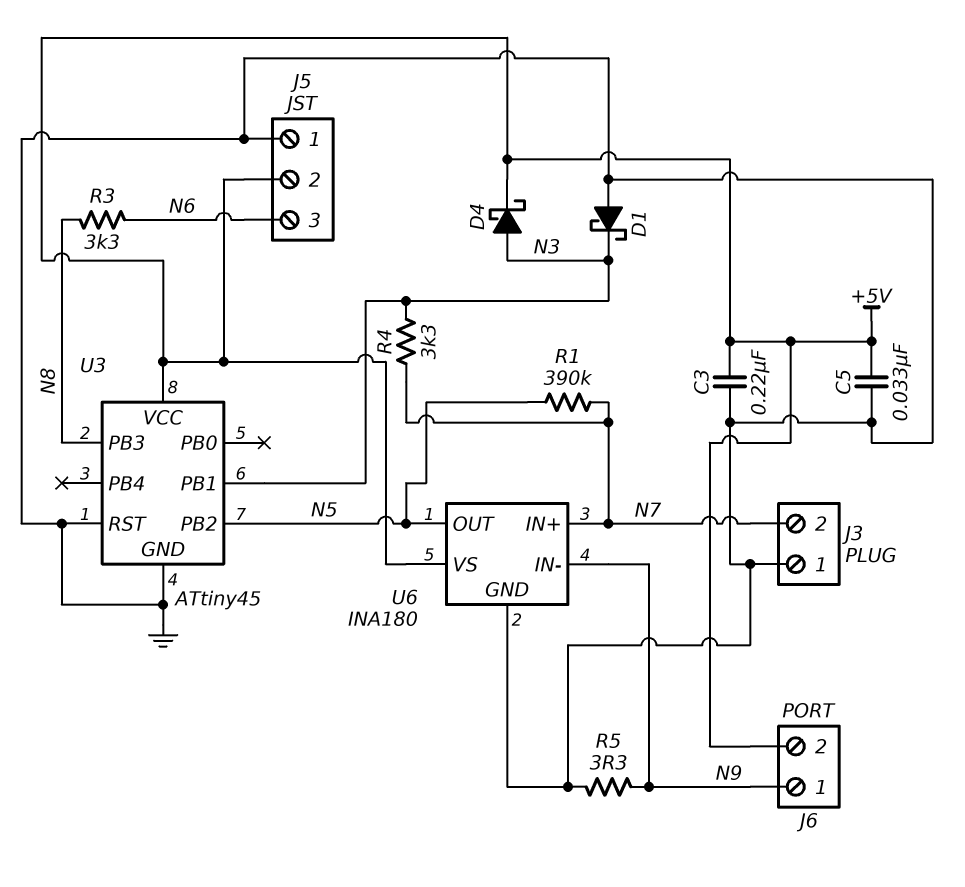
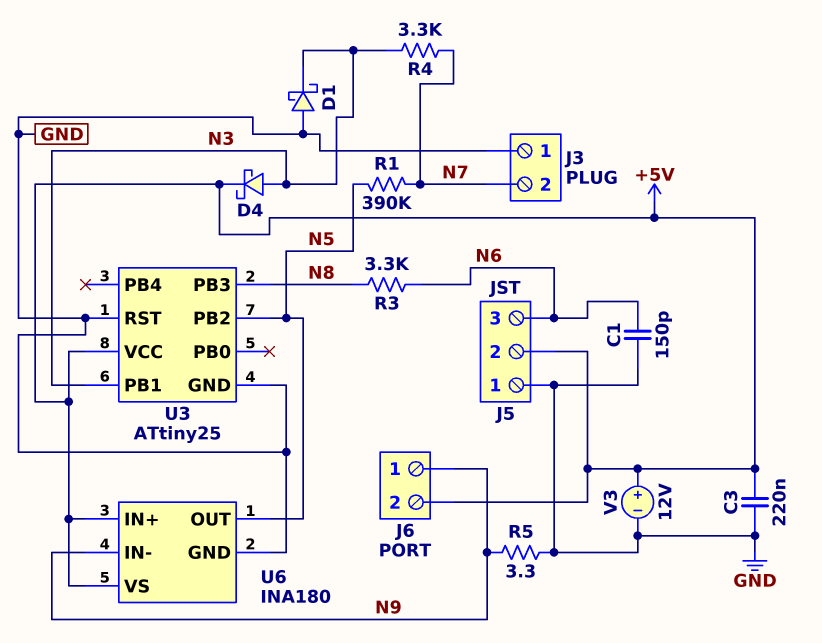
C1: none -> 150pF (GND, N6)
C5: 33nF (+5V, GND) -> none
U3: ATtiny45 -> ATtiny25
U6 pin IN+: N7 -> +5V
V3: none -> 12V (plus +5V, minus GND)

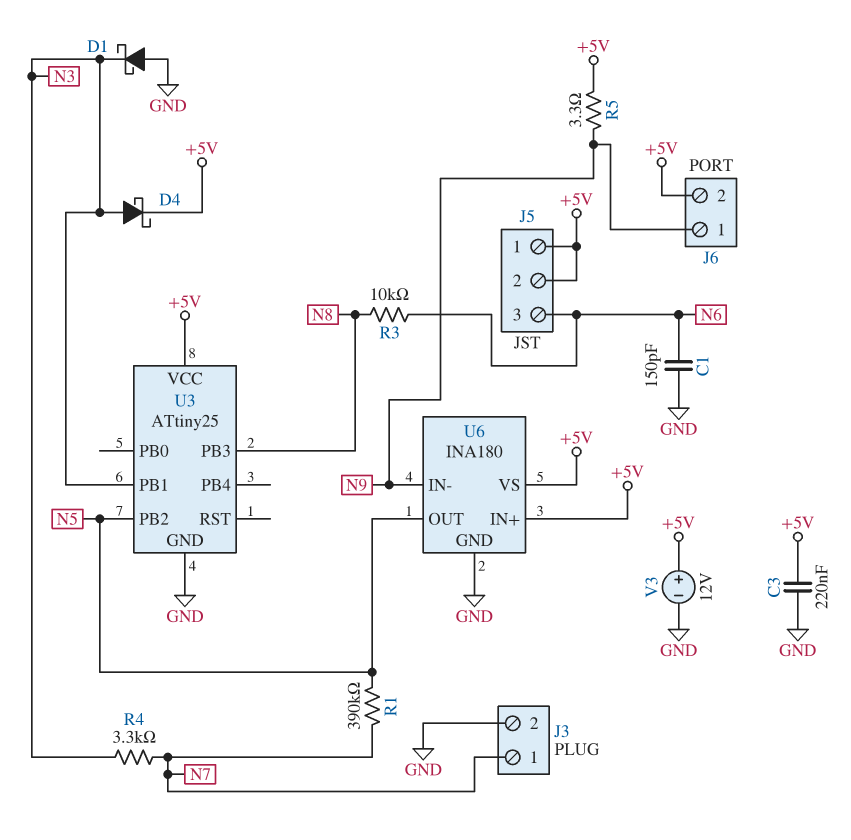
J3 pin 1: GND -> N7
J3 pin 2: N7 -> GND
J5 pin 1: GND -> +5V
R3: 3.3k (N6, N8) -> 10k (N6, N8)
R5: 3.3 (GND, N9) -> 3.3 (+5V, N9)
U3 pin RST: GND -> none

